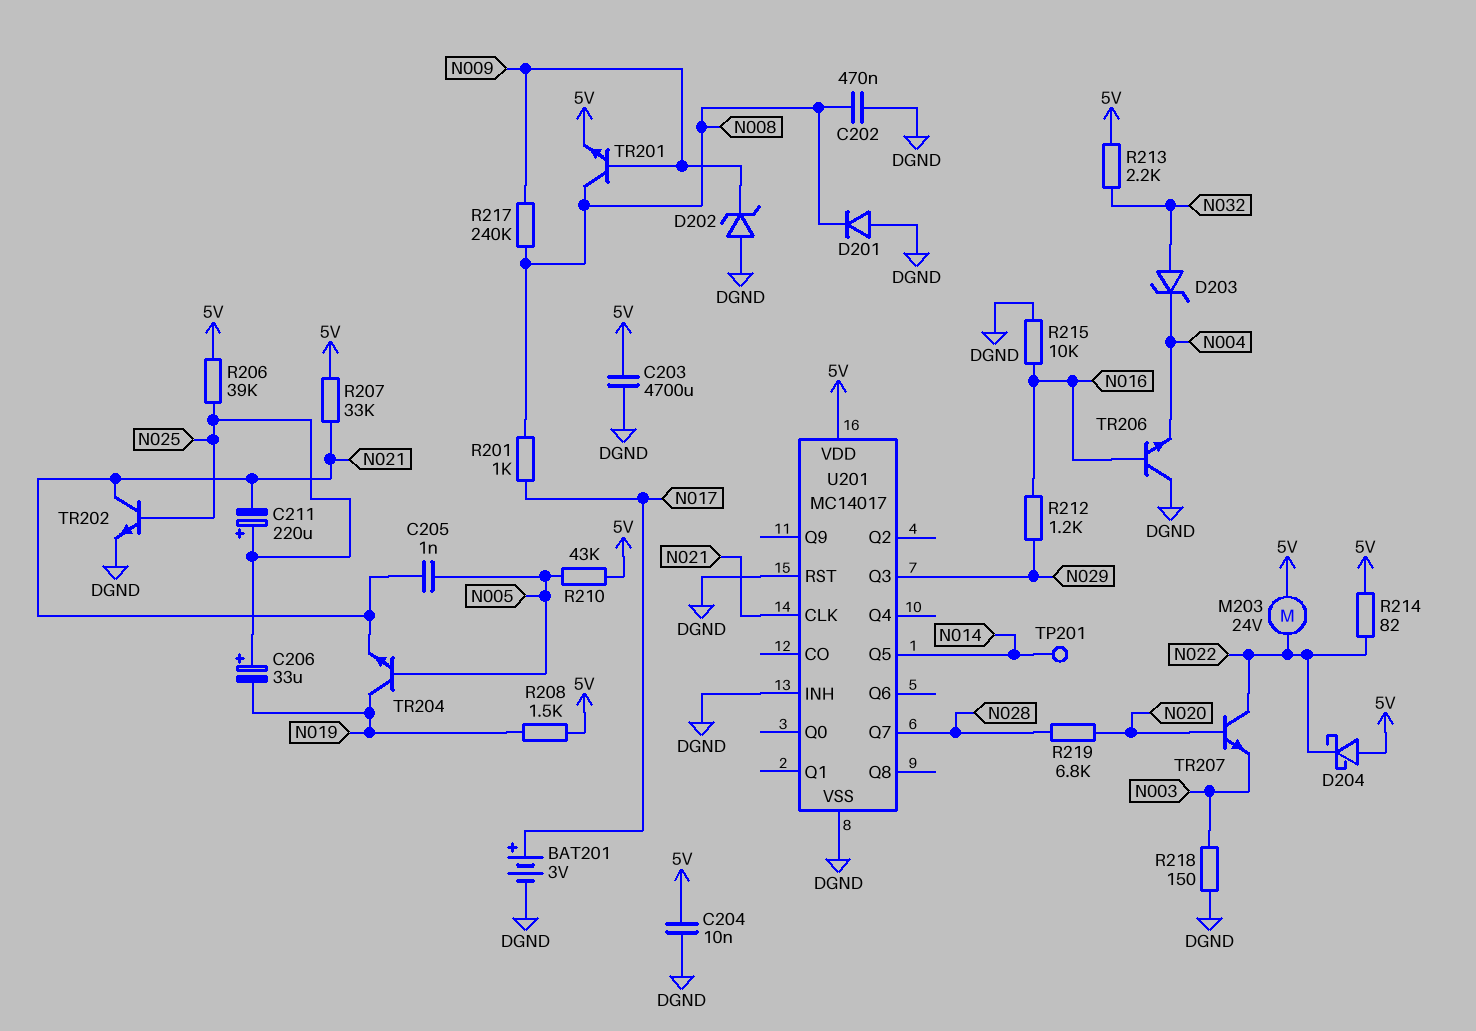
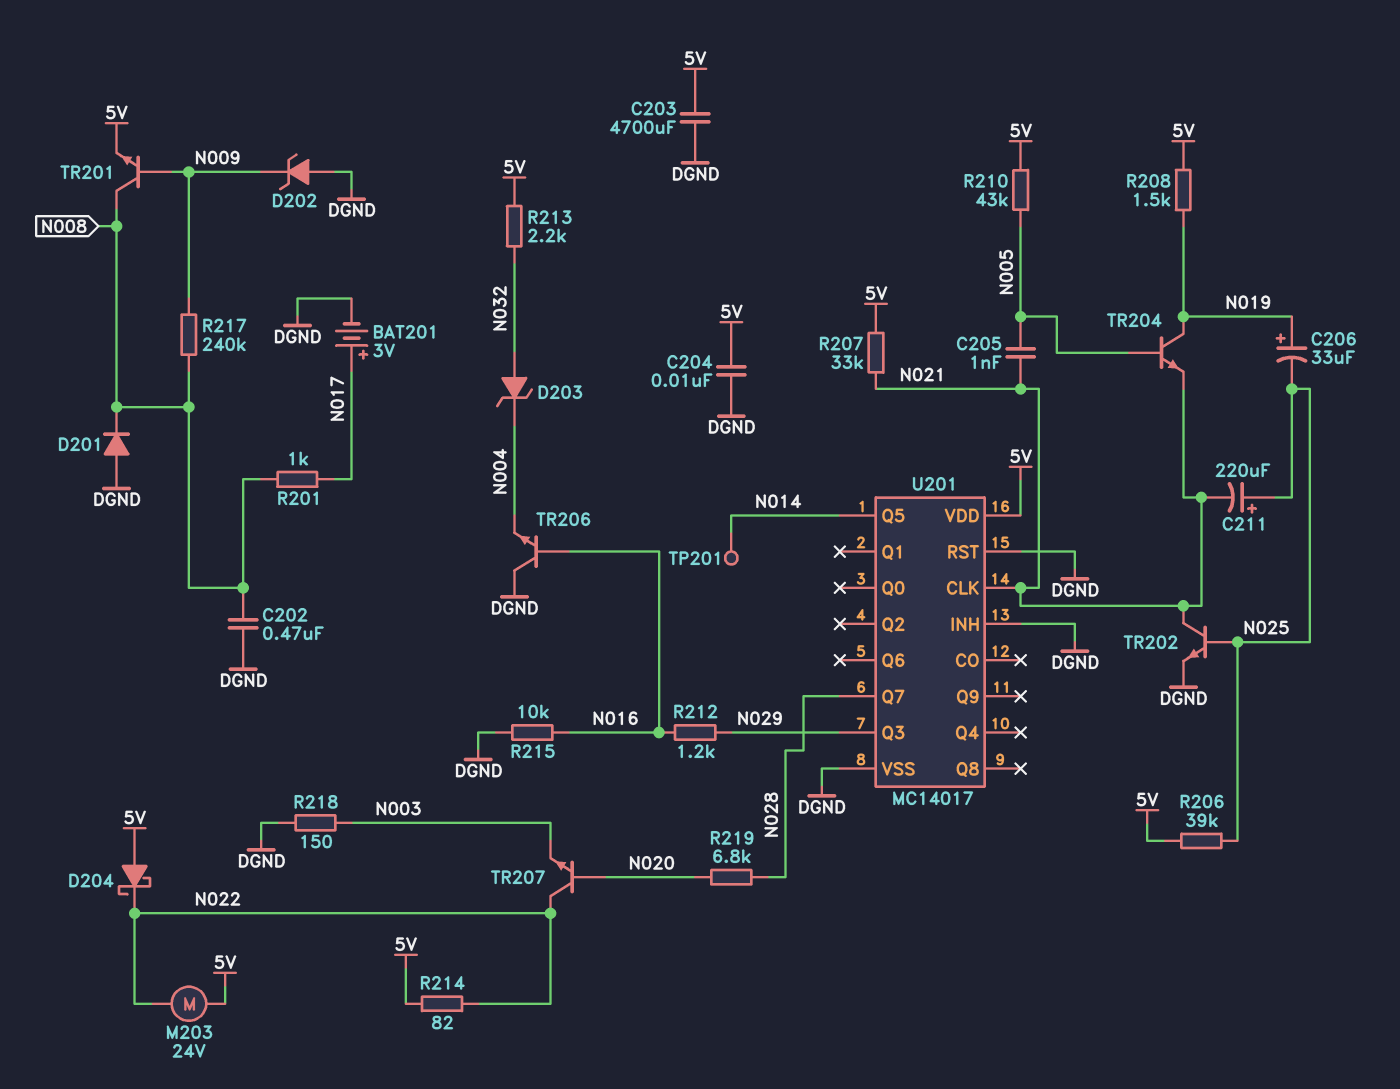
C206: 33uF (plus N025, minus N019) -> 33uF (plus N019, minus N025)

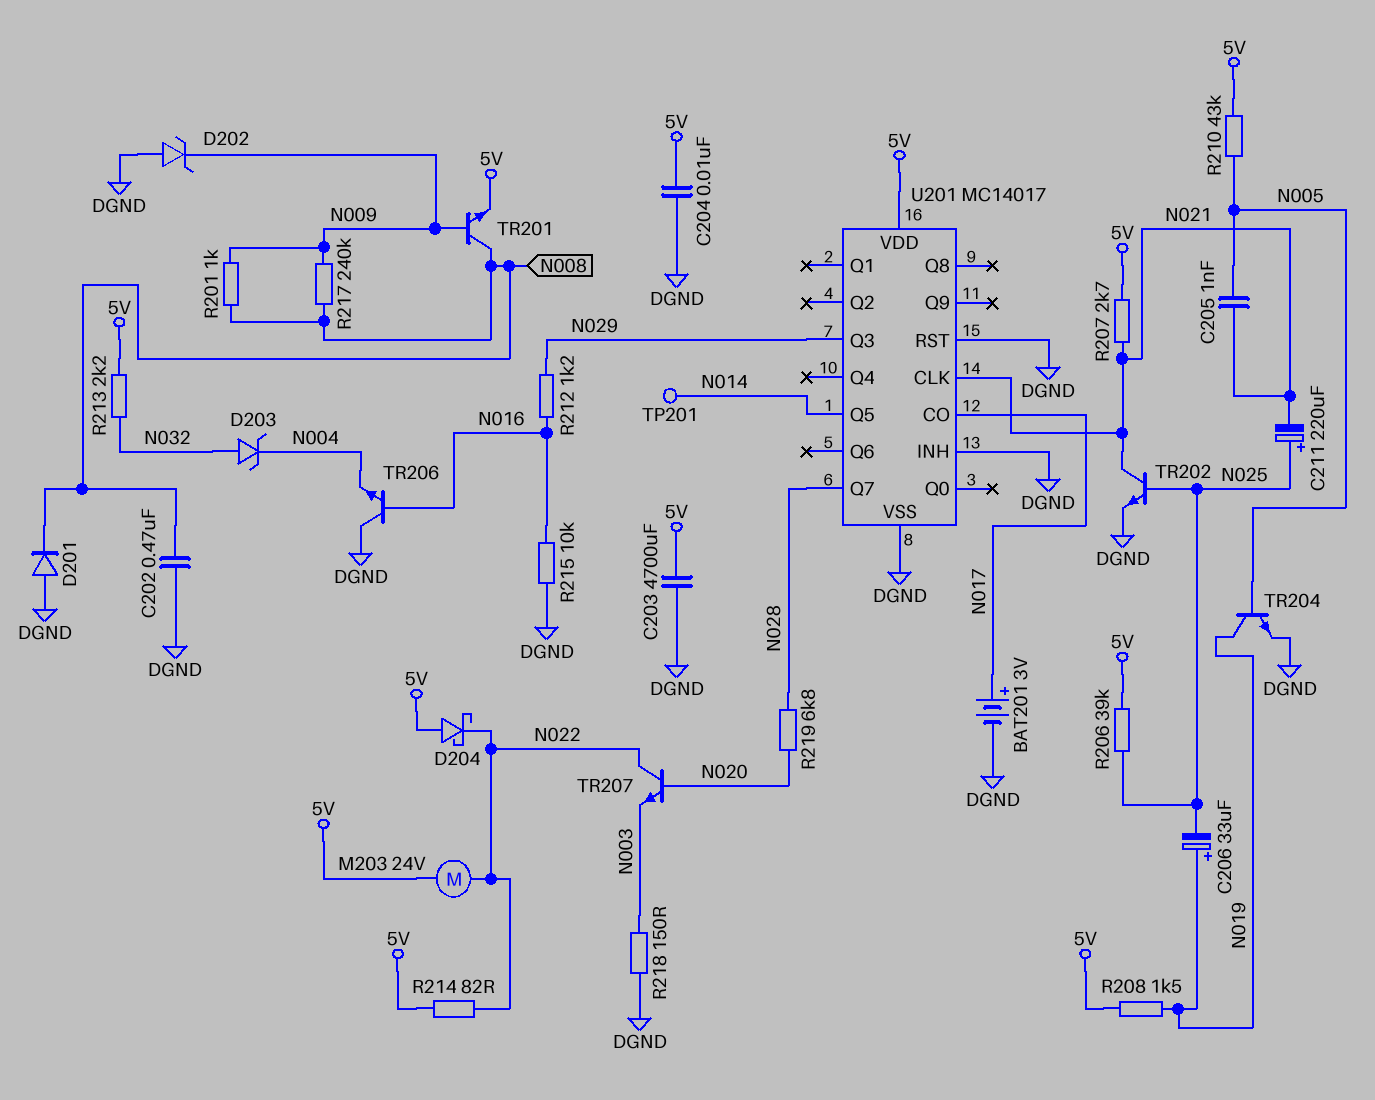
R201: 1k (N008, N017) -> 1k (N008, N009)
R207: 33k (5V, N021) -> 2.7k (5V, N021)
TR204: NPN (B N005, C N019, E N021) -> NPN (B N005, C N019, E DGND)
U201 pin CO: none -> N017

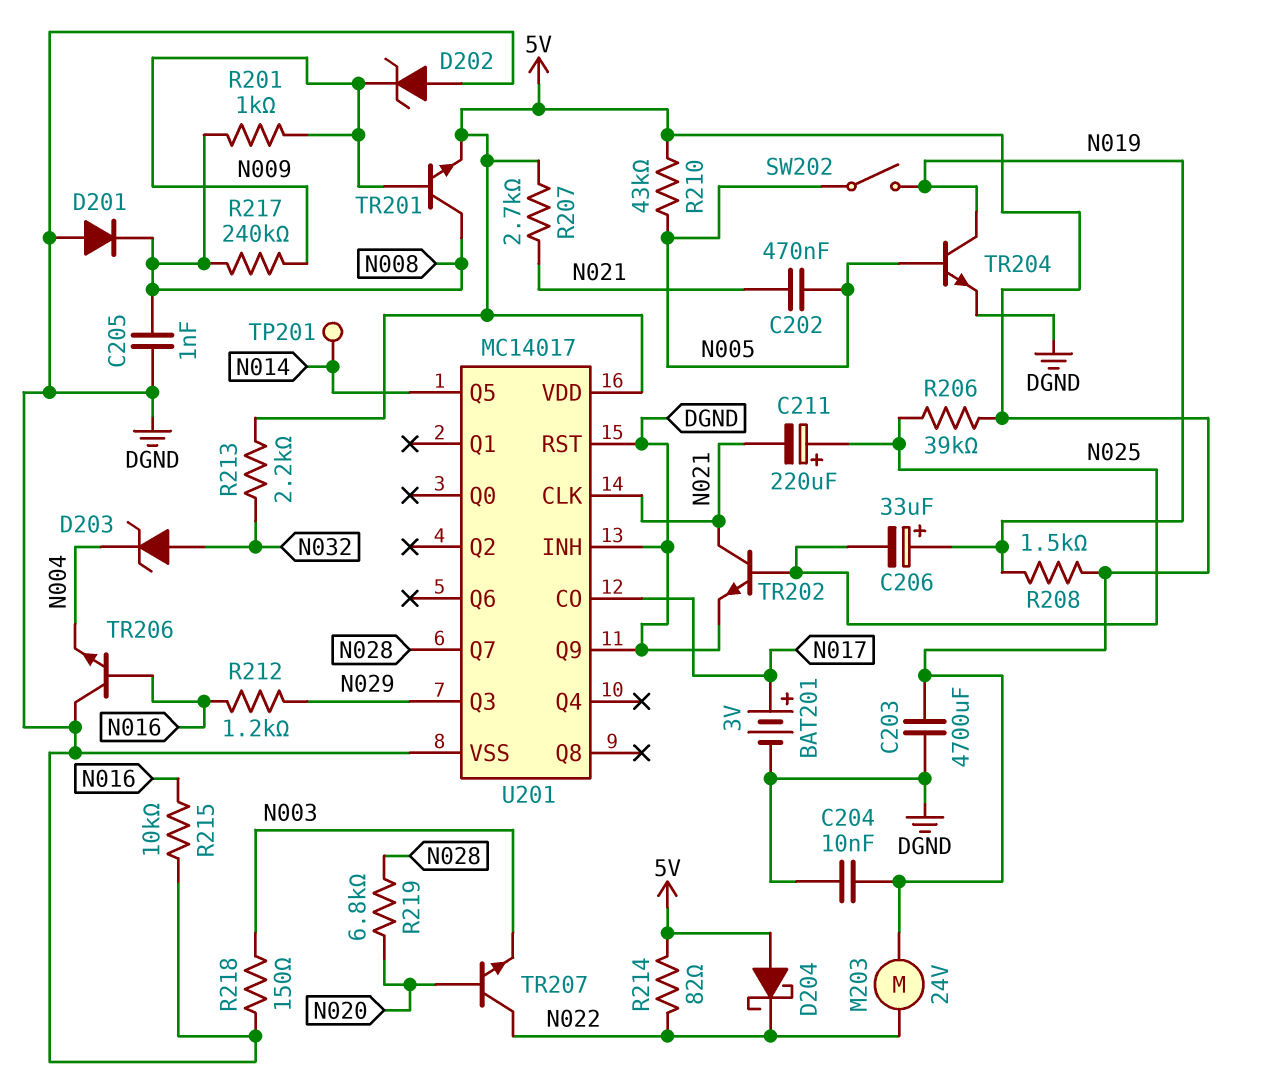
C202: 470nF (DGND, N008) -> 470nF (N005, N021)
C205: 1nF (N005, N021) -> 1nF (DGND, N008)
SW202: none -> switch (N005, N019)
U201 pin Q9: none -> DGND

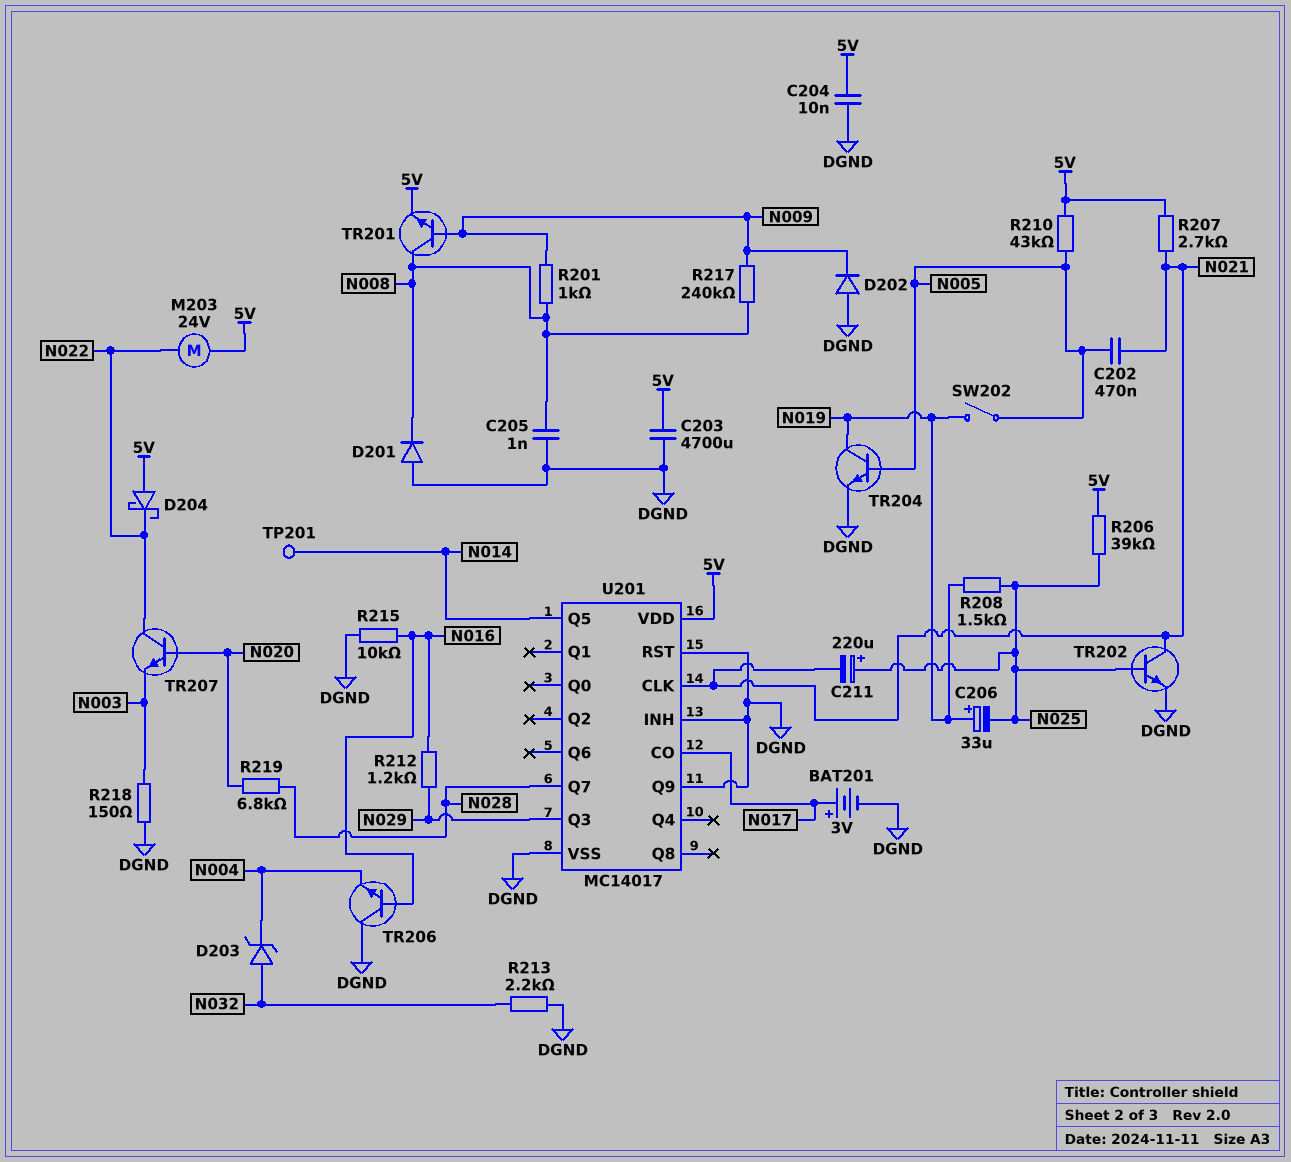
D202: zener (A DGND, K N009) -> diode (A DGND, K N009)
R208: 1.5k (5V, N019) -> 1.5k (N019, N025)
R213: 2.2k (5V, N032) -> 2.2k (DGND, N032)
R214: 82 (5V, N022) -> none

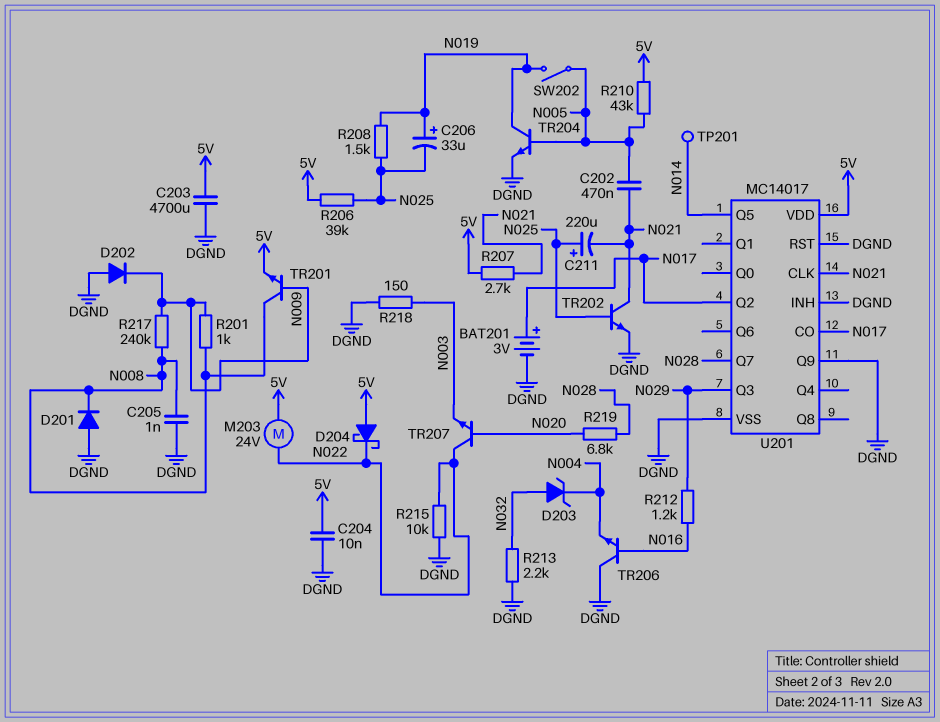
R215: 10k (DGND, N016) -> 10k (DGND, N022)
U201 pin Q2: none -> N017

